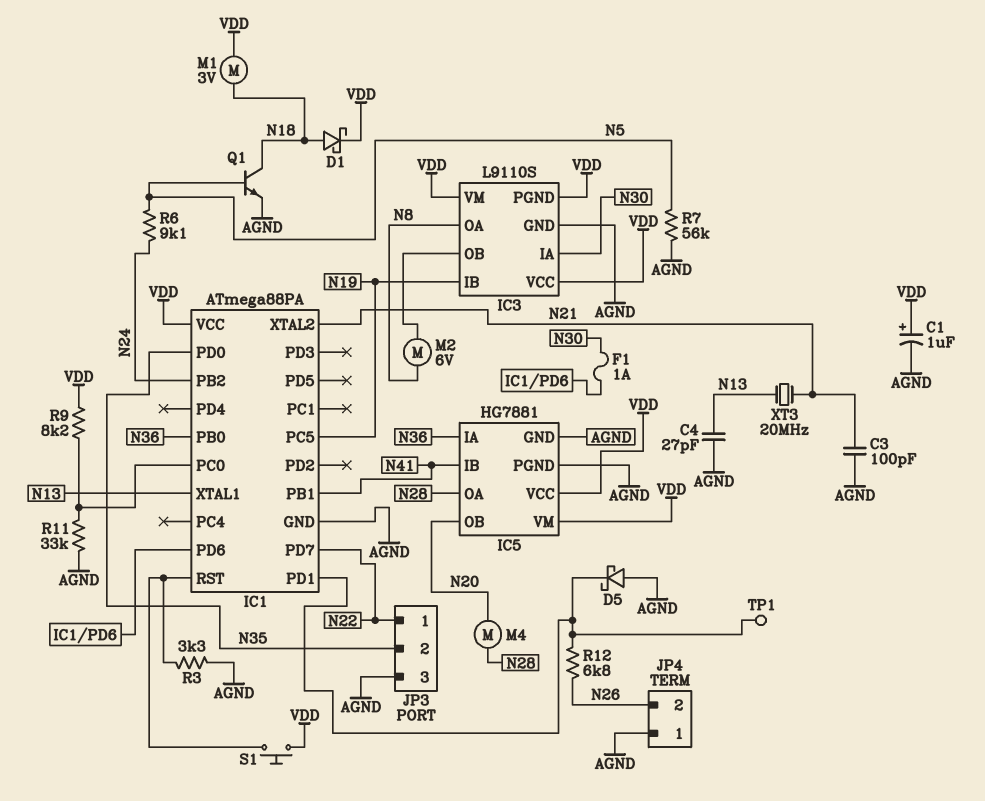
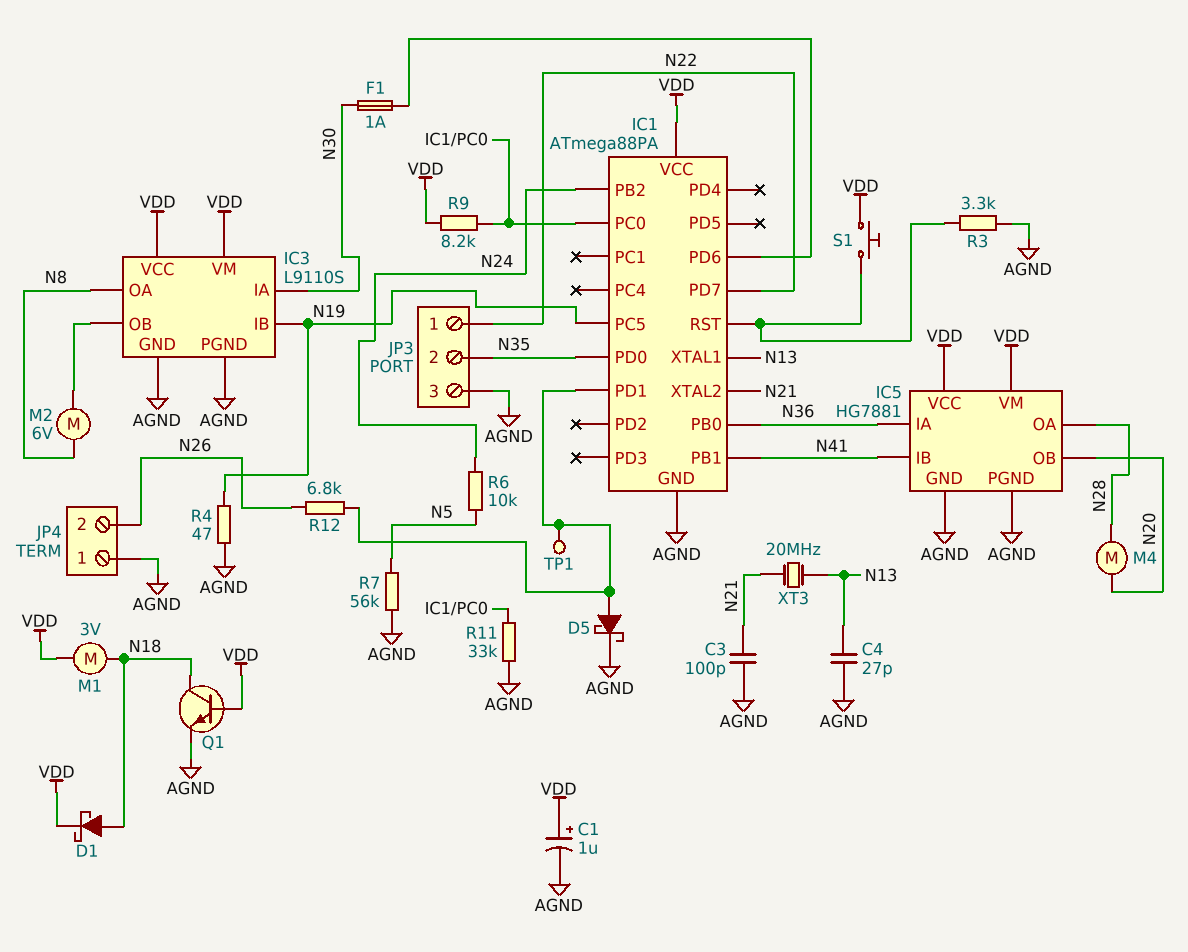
D5: schottky (A AGND, K IC1/PD1) -> schottky (A IC1/PD1, K AGND)
IC3 pin PGND: VDD -> AGND
Q1: NPN (B N5, C N18, E AGND) -> NPN (B VDD, C N18, E AGND)
R4: none -> 47 (AGND, N19)
R6: 9.1k (N5, N24) -> 10k (N5, N24)

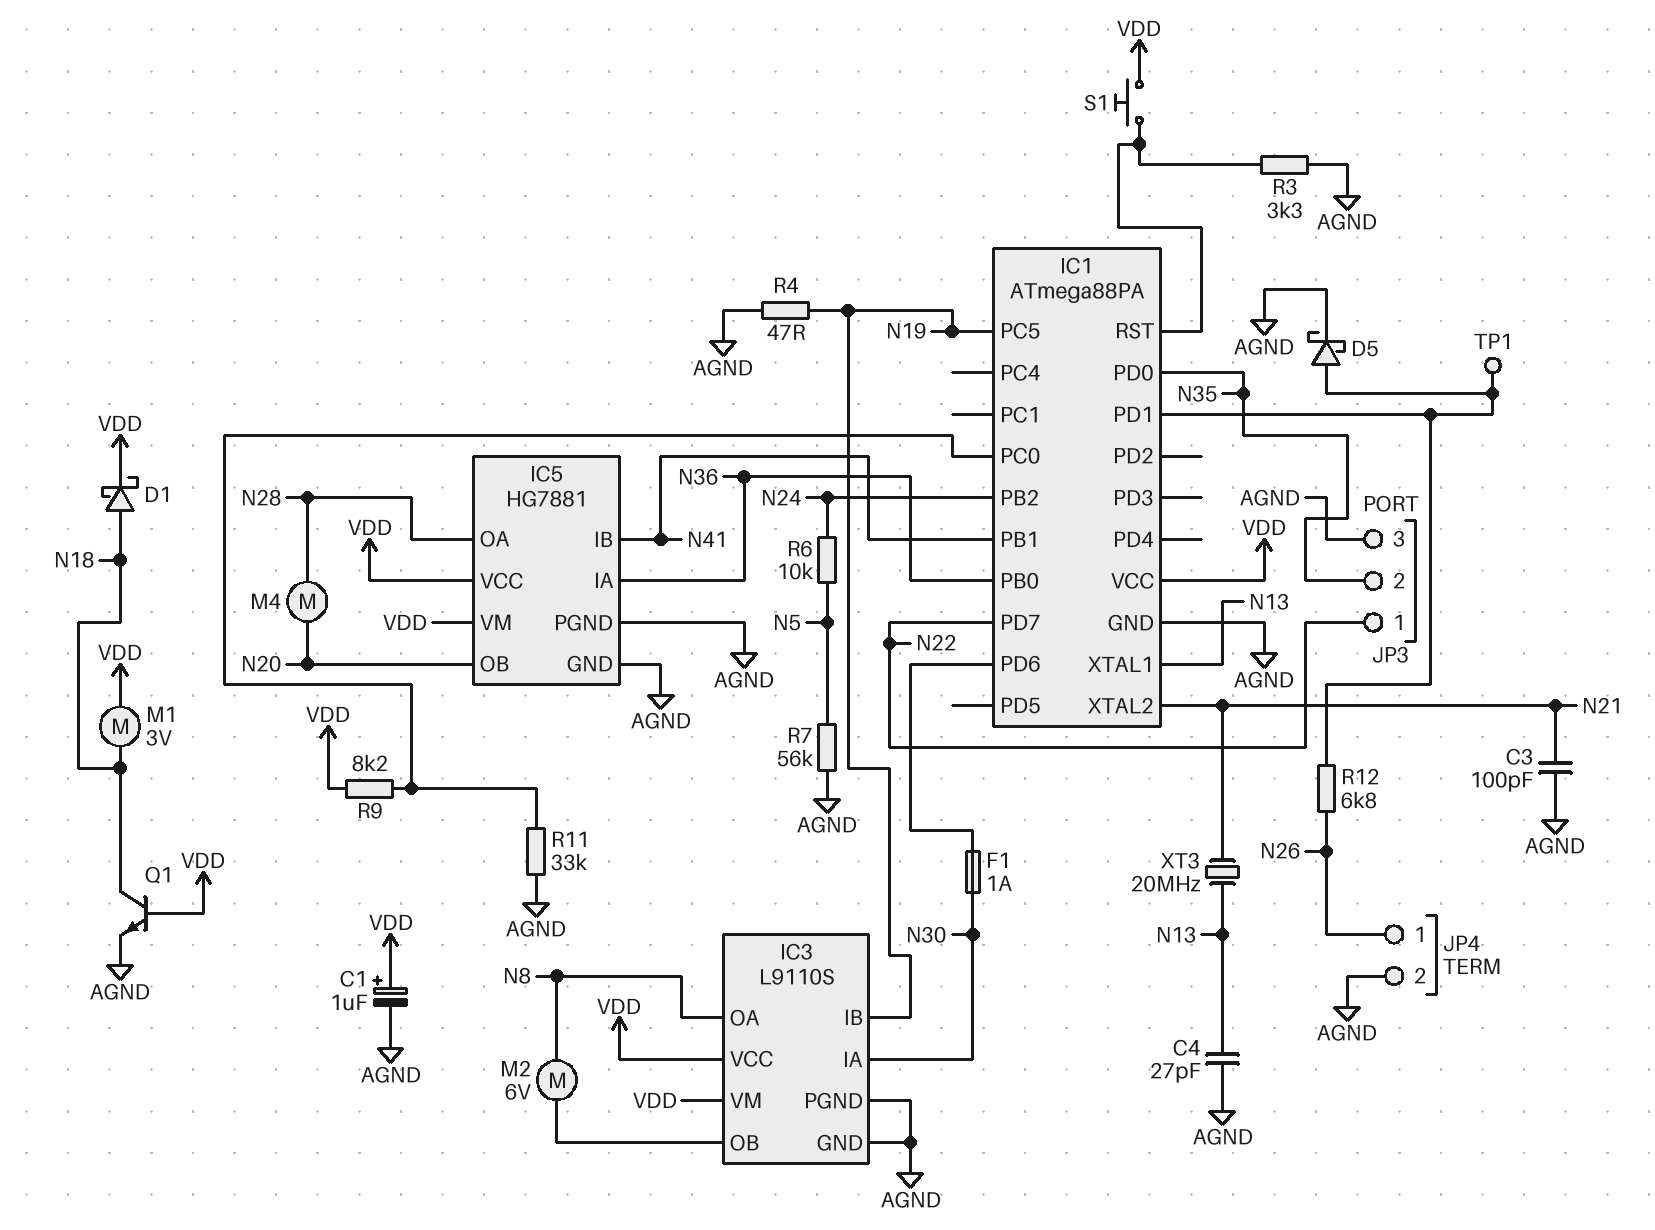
JP4 pin 1: AGND -> N26
JP4 pin 2: N26 -> AGND

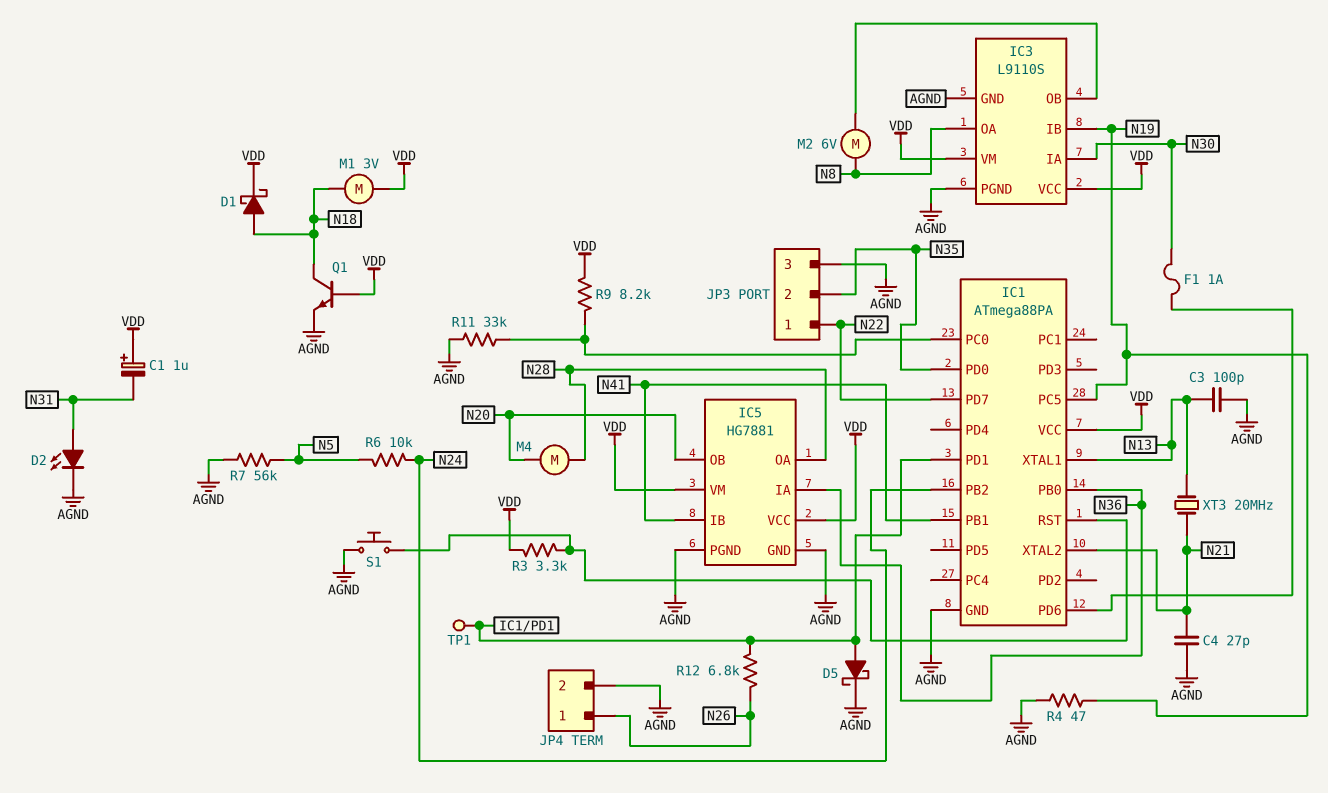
C1: 1uF (plus VDD, minus AGND) -> 1uF (plus VDD, minus N31)
C3: 100pF (AGND, N21) -> 100pF (AGND, N13)
C4: 27pF (AGND, N13) -> 27pF (AGND, N21)
D2: none -> LED (A N31, K AGND)
R3: 3.3k (AGND, IC1/RST) -> 3.3k (IC1/RST, VDD)
S1: button (IC1/RST, VDD) -> button (AGND, IC1/RST)

